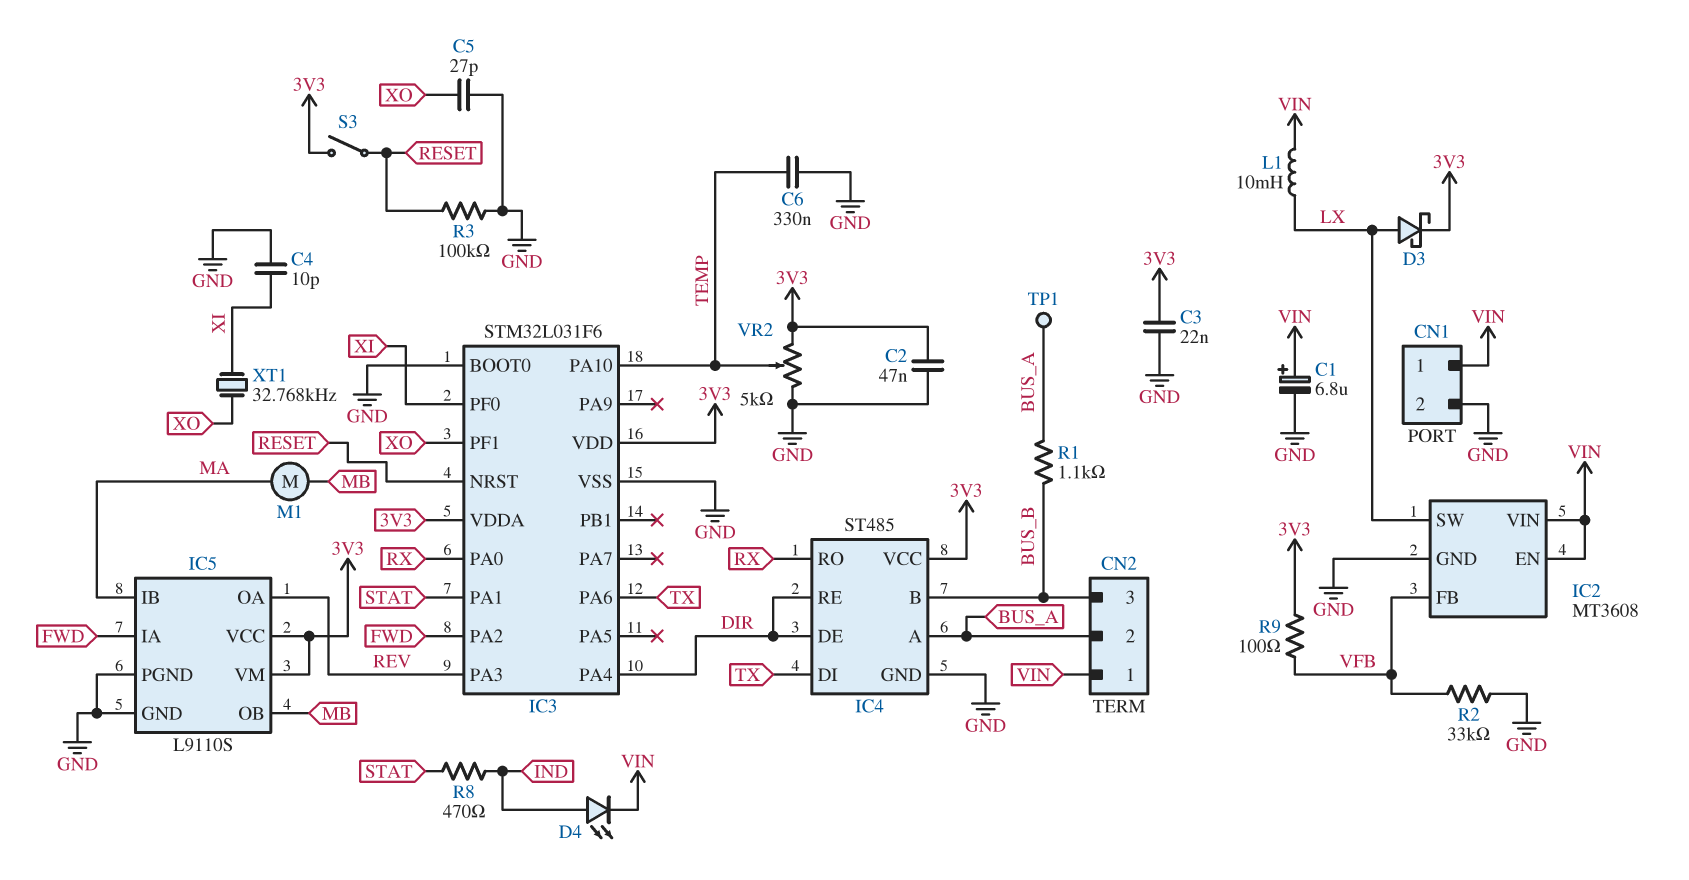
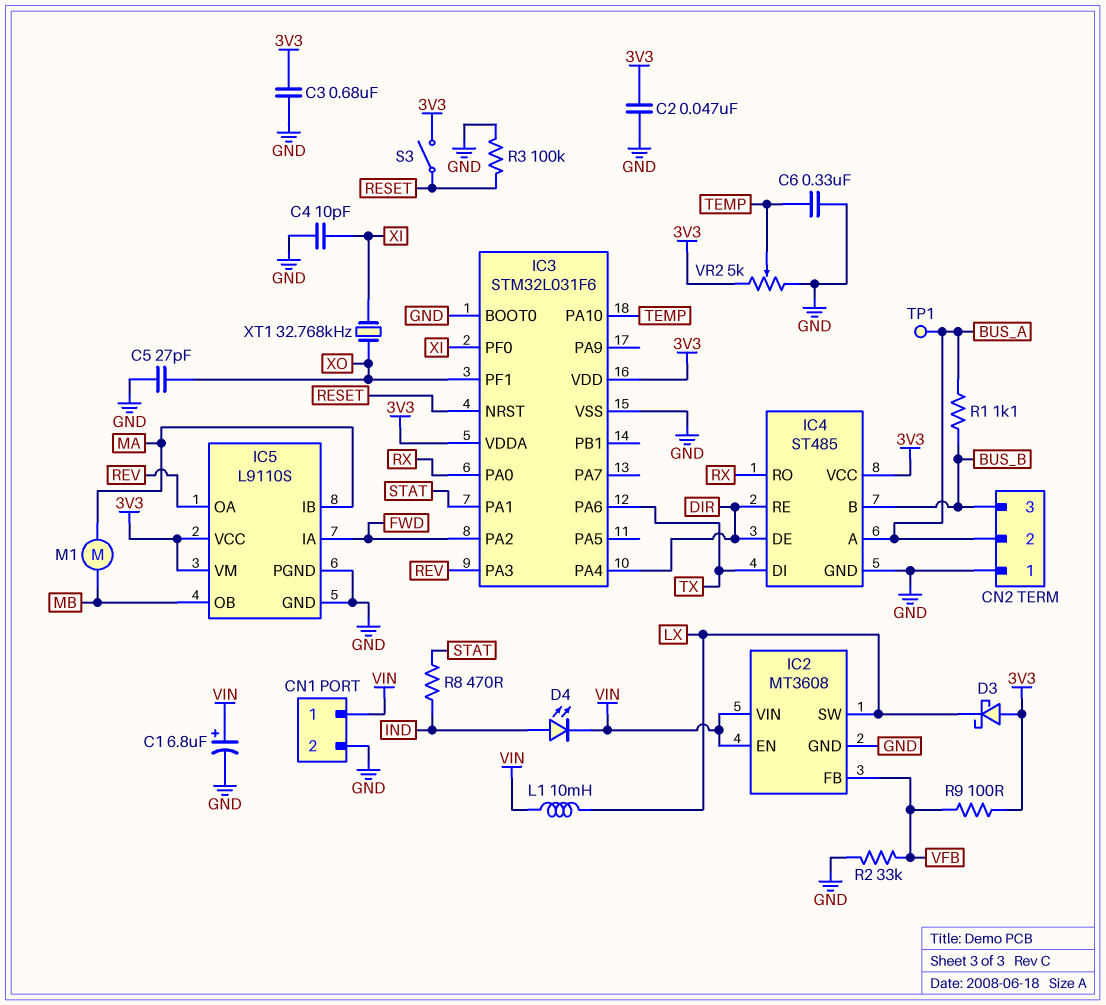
C3: 22nF (3V3, GND) -> 680nF (3V3, GND)
CN2 pin 1: VIN -> GND
D3: schottky (A LX, K 3V3) -> schottky (A 3V3, K LX)

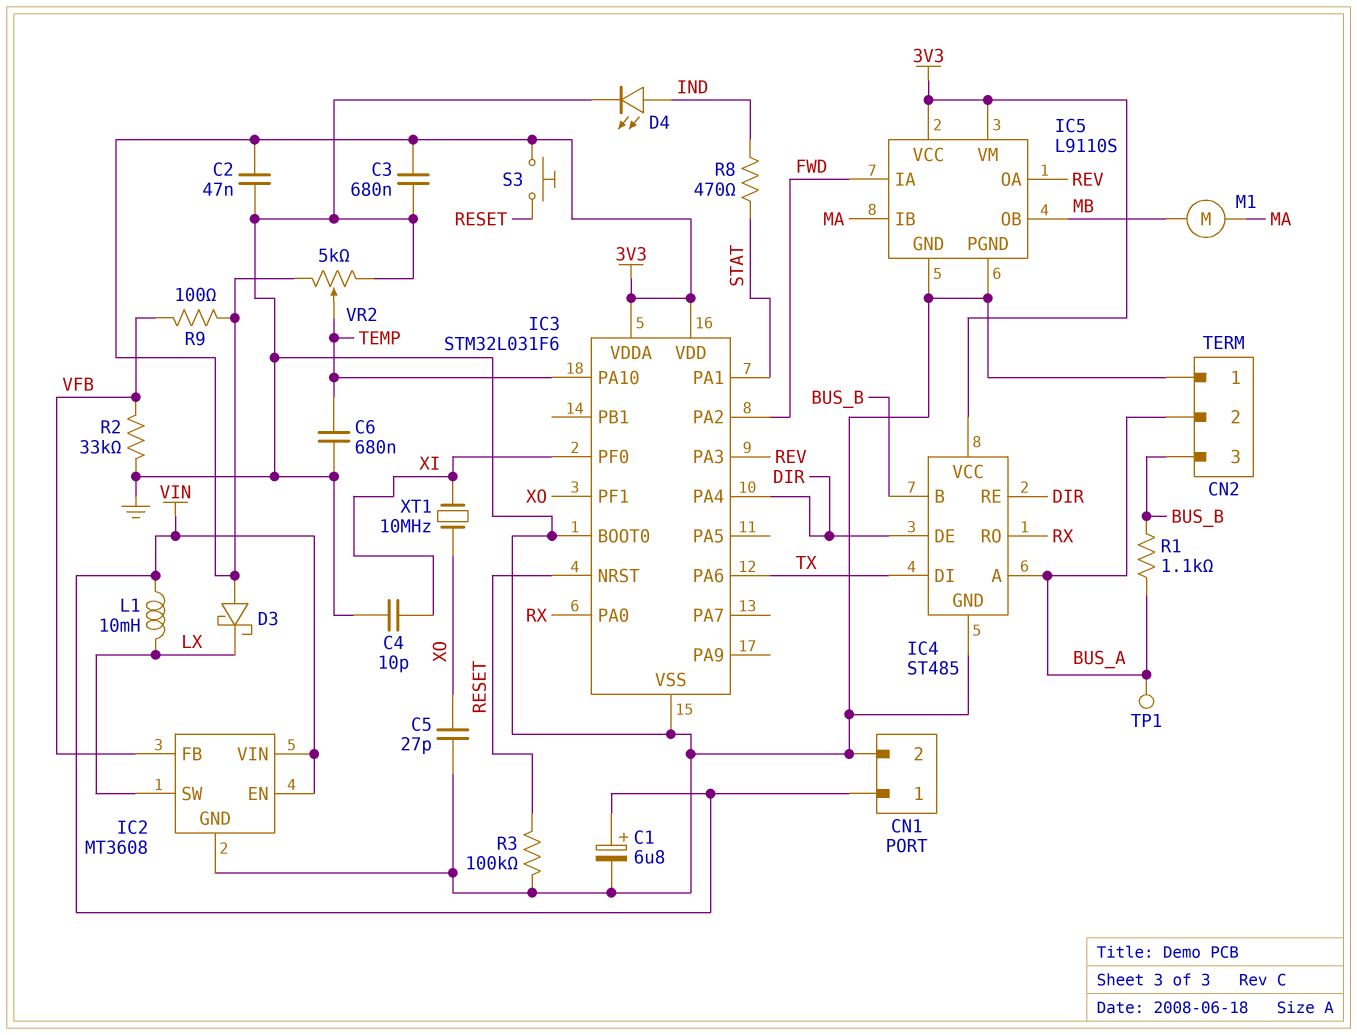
C6: 330nF (GND, TEMP) -> 680nF (GND, TEMP)
D4: LED (A IND, K VIN) -> LED (A IND, K GND)
S3: switch (3V3, RESET) -> button (3V3, RESET)
XT1: 32.768kHz (XI, XO) -> 10MHz (XI, XO)

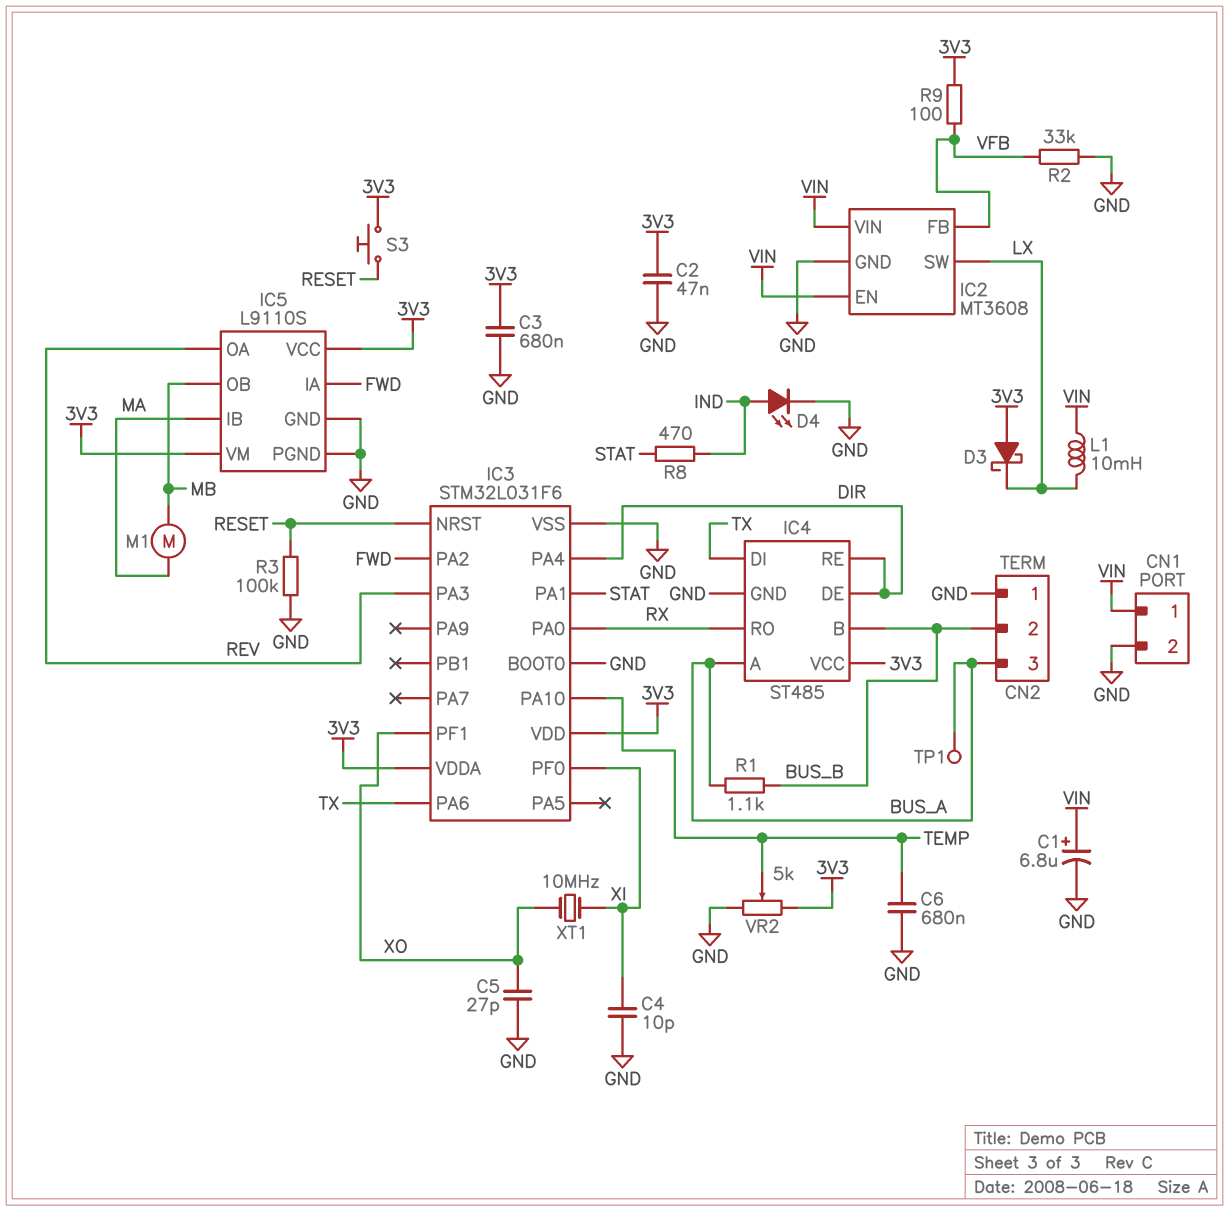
CN2 pin 2: BUS_A -> BUS_B
CN2 pin 3: BUS_B -> BUS_A

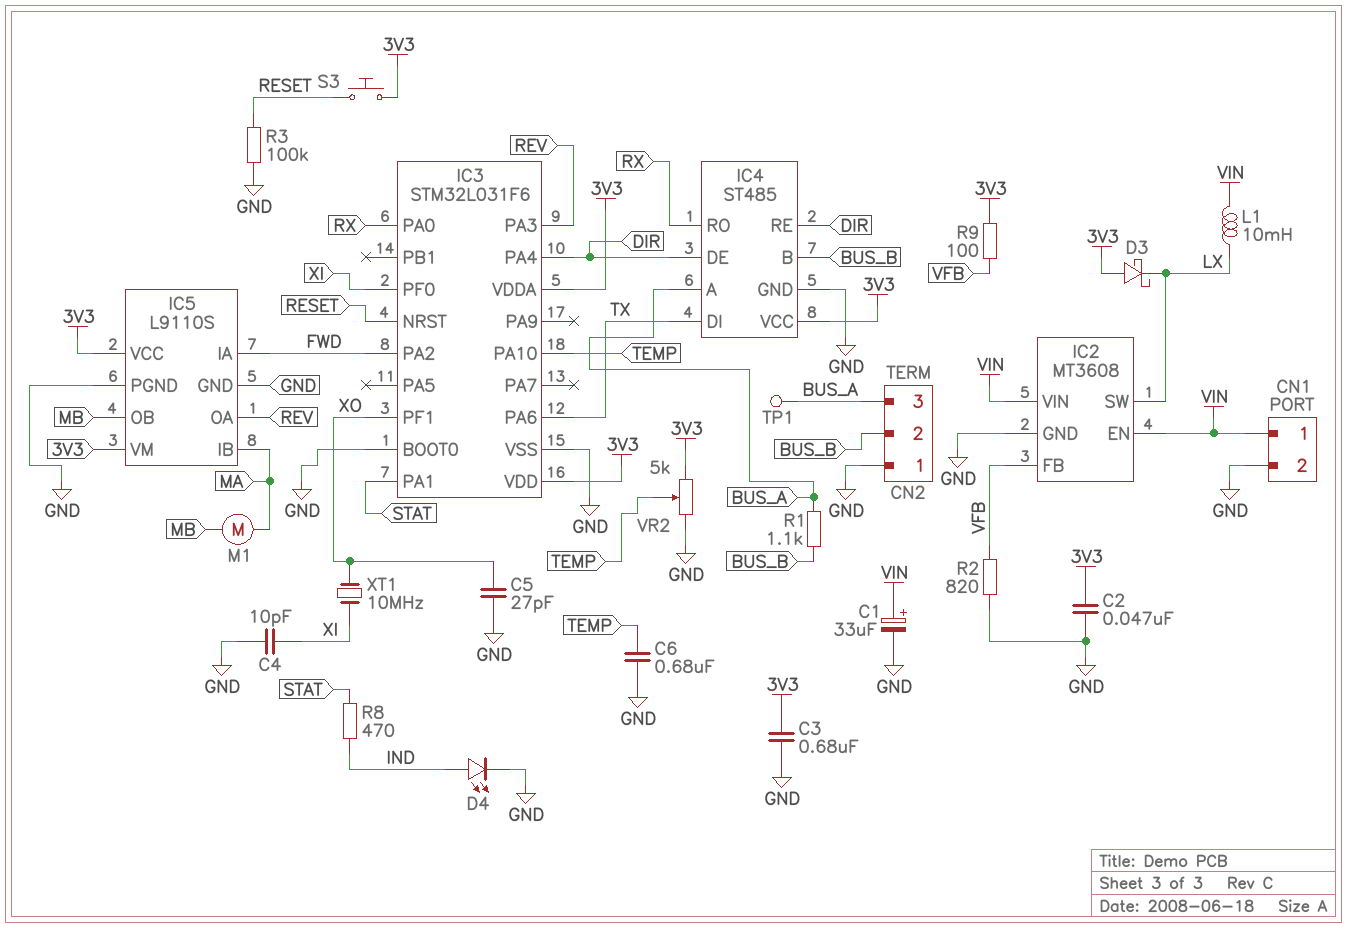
C1: 6.8uF (plus VIN, minus GND) -> 33uF (plus VIN, minus GND)
R2: 33k (GND, VFB) -> 820 (GND, VFB)

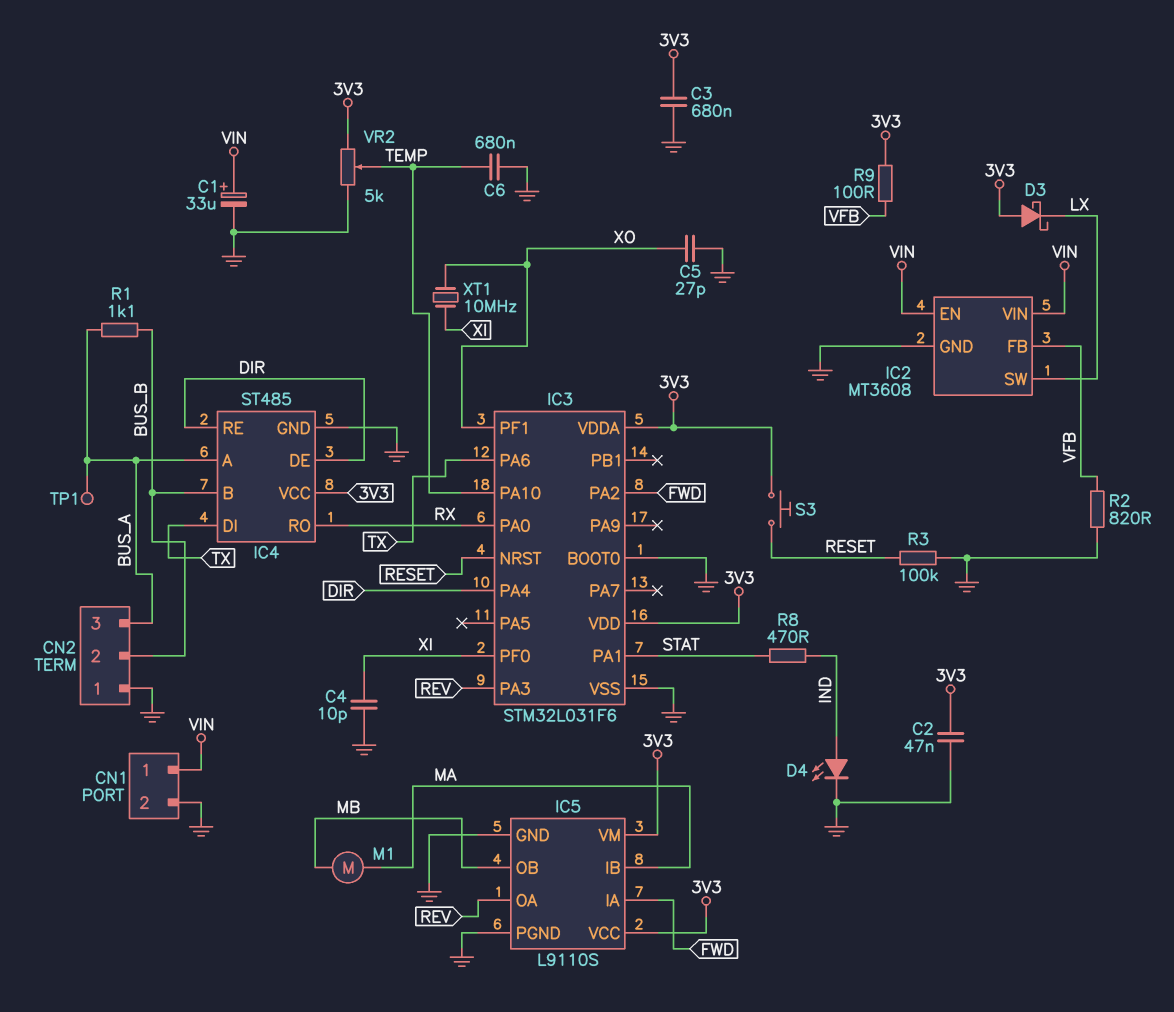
L1: 10mH (LX, VIN) -> none

